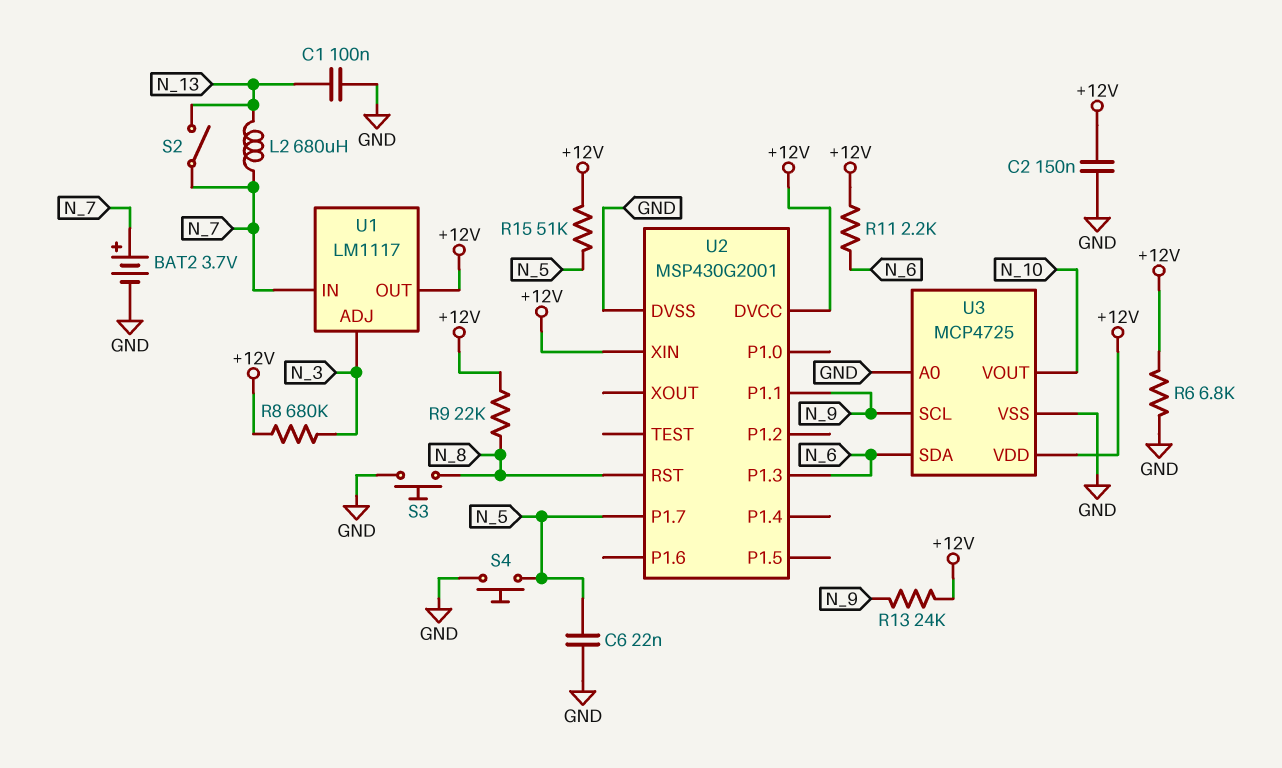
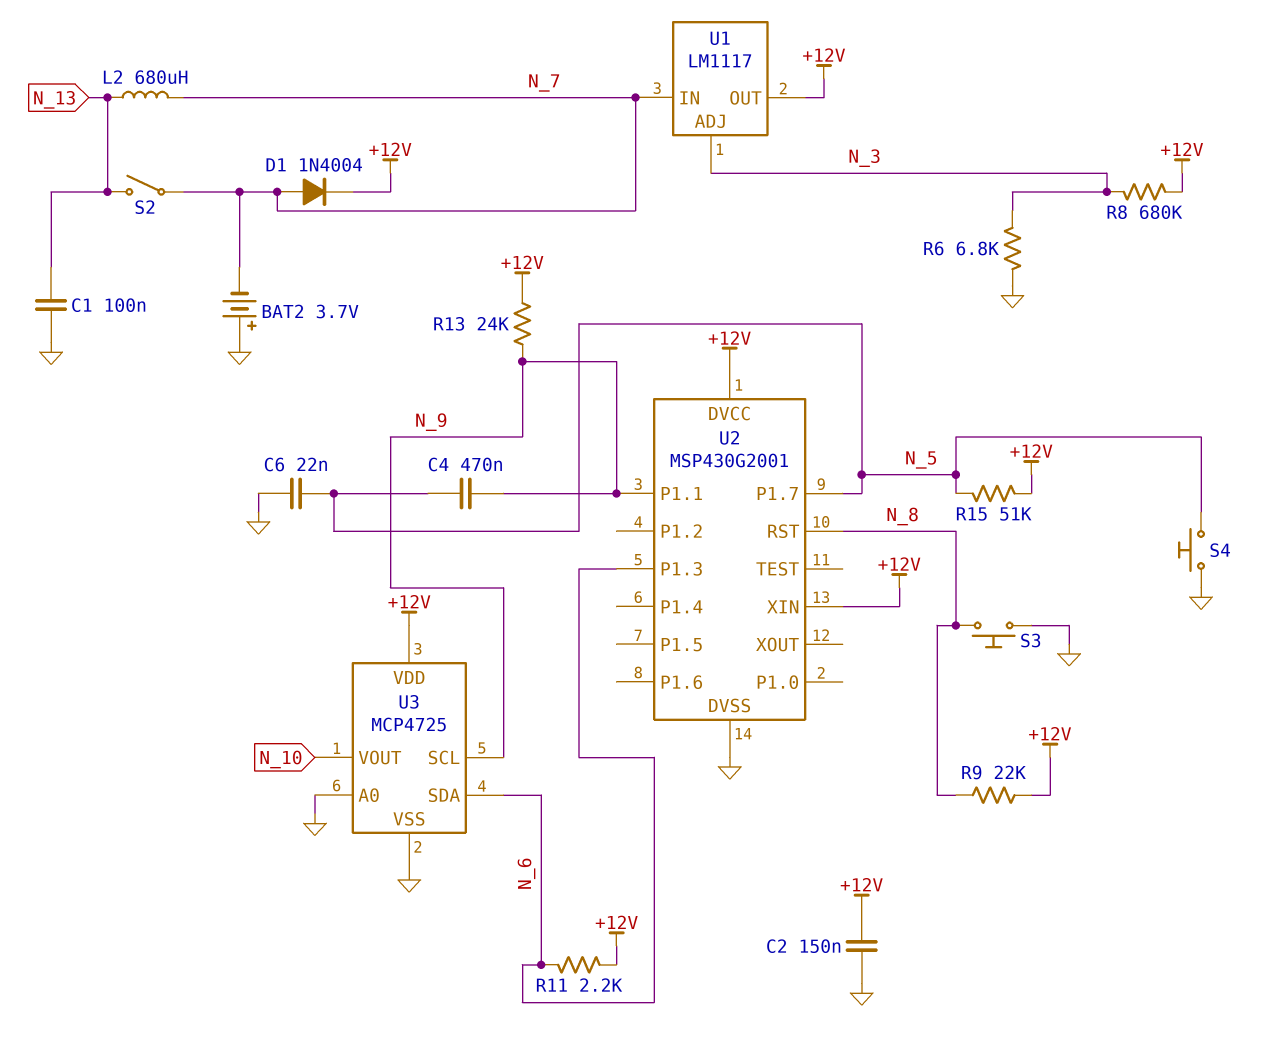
BAT2: 3.7V (plus N_7, minus GND) -> 3.7V (plus GND, minus N_7)
C4: none -> 470nF (N_5, N_9)
D1: none -> diode 1N4004 (A N_7, K +12V)
R6: 6.8k (+12V, GND) -> 6.8k (GND, N_3)

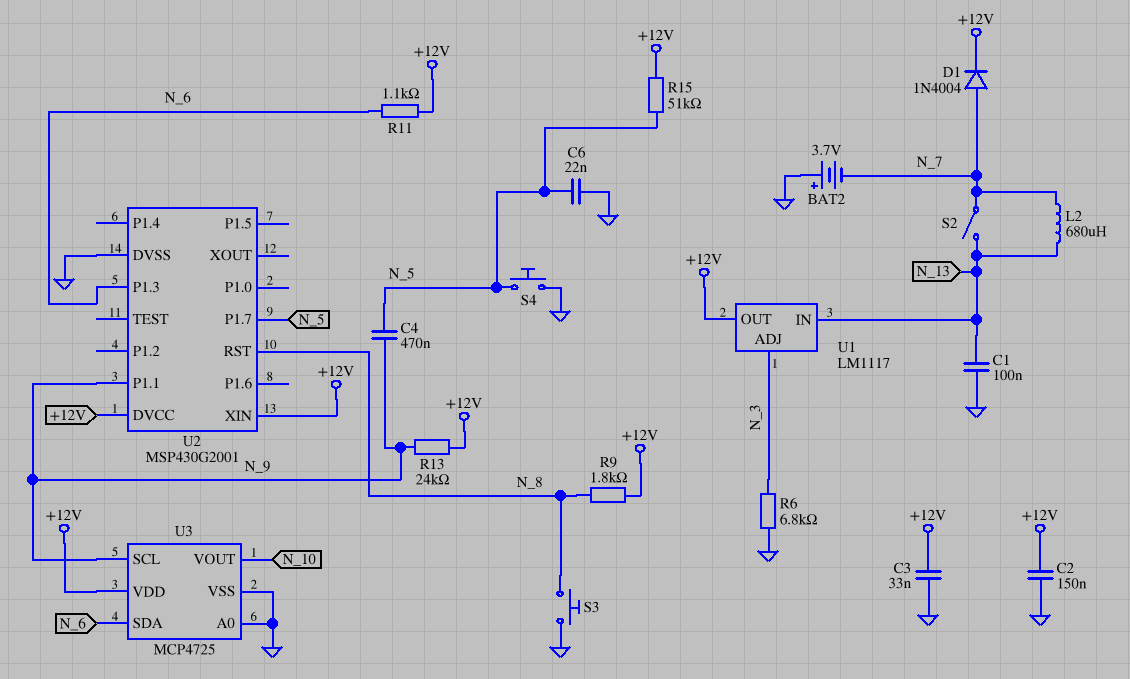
C3: none -> 33nF (+12V, GND)
R8: 680k (+12V, N_3) -> none
R9: 22k (+12V, N_8) -> 1.8k (+12V, N_8)
R11: 2.2k (+12V, N_6) -> 1.1k (+12V, N_6)
U1 pin IN: N_7 -> N_13

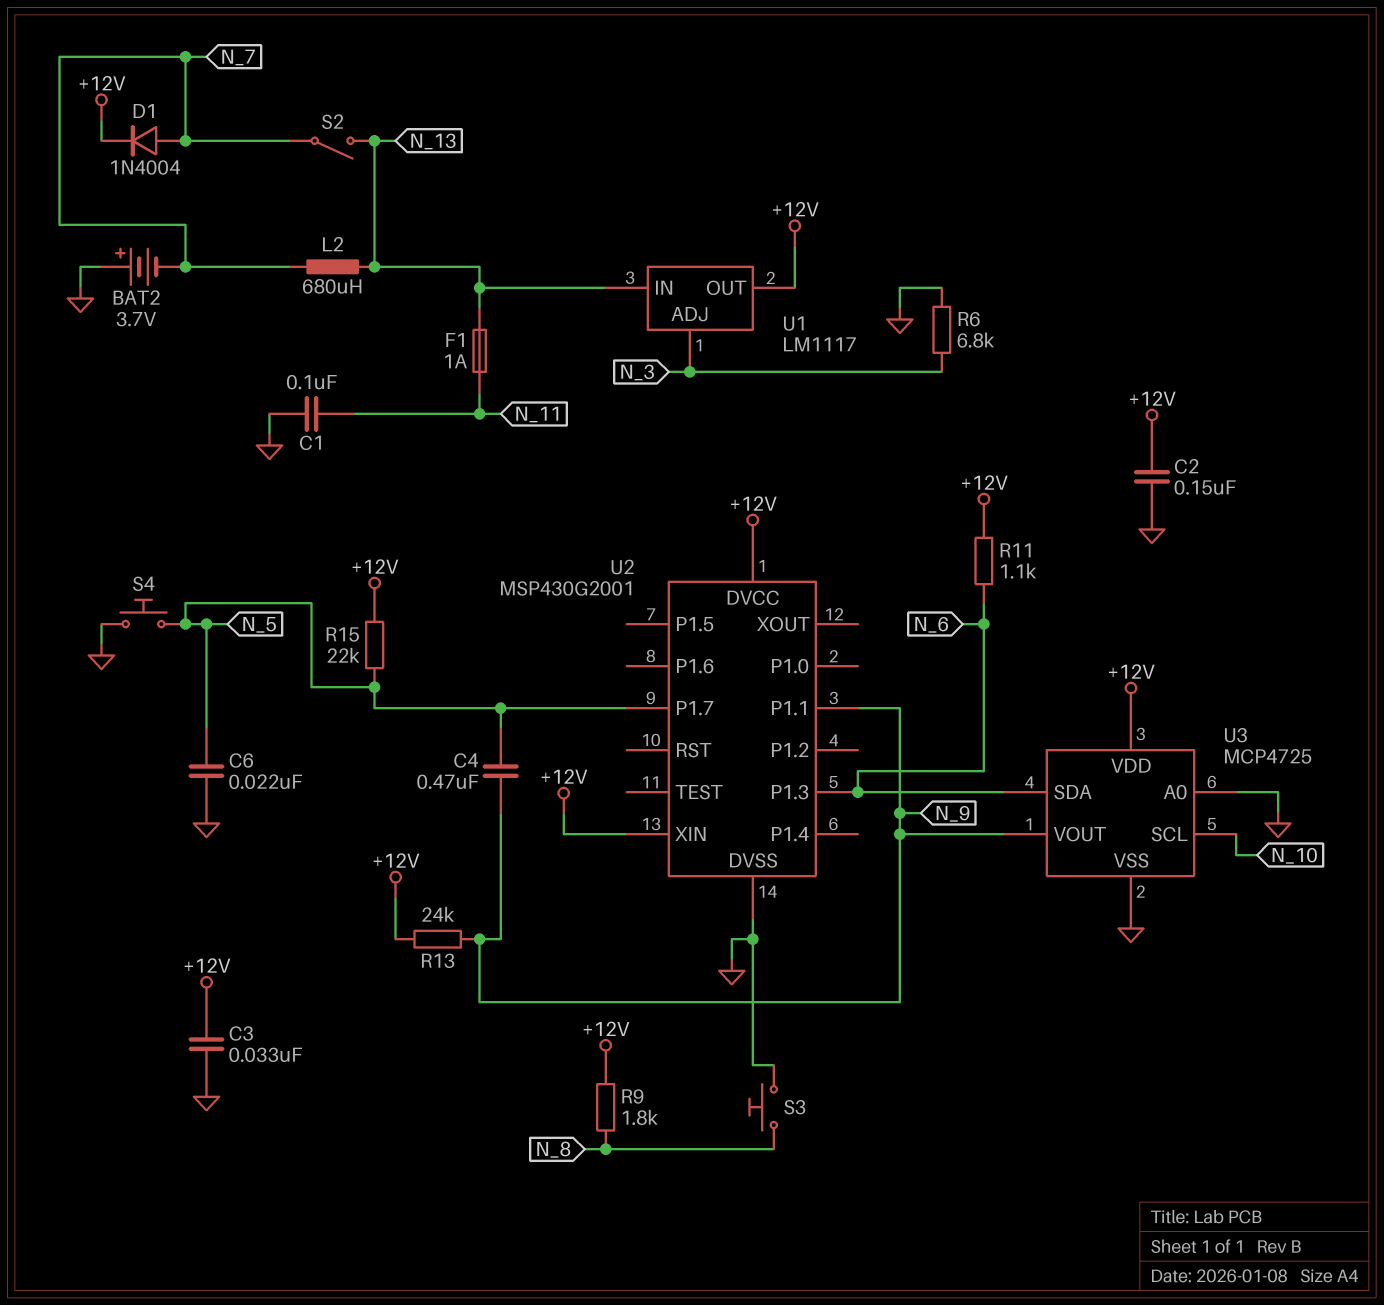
C1: 100nF (GND, N_13) -> 100nF (GND, N_11)
F1: none -> 1A (N_11, N_13)
R15: 51k (+12V, N_5) -> 22k (+12V, N_5)
U2 pin RST: N_8 -> none
U3 pin SCL: N_9 -> N_10
U3 pin VOUT: N_10 -> N_9

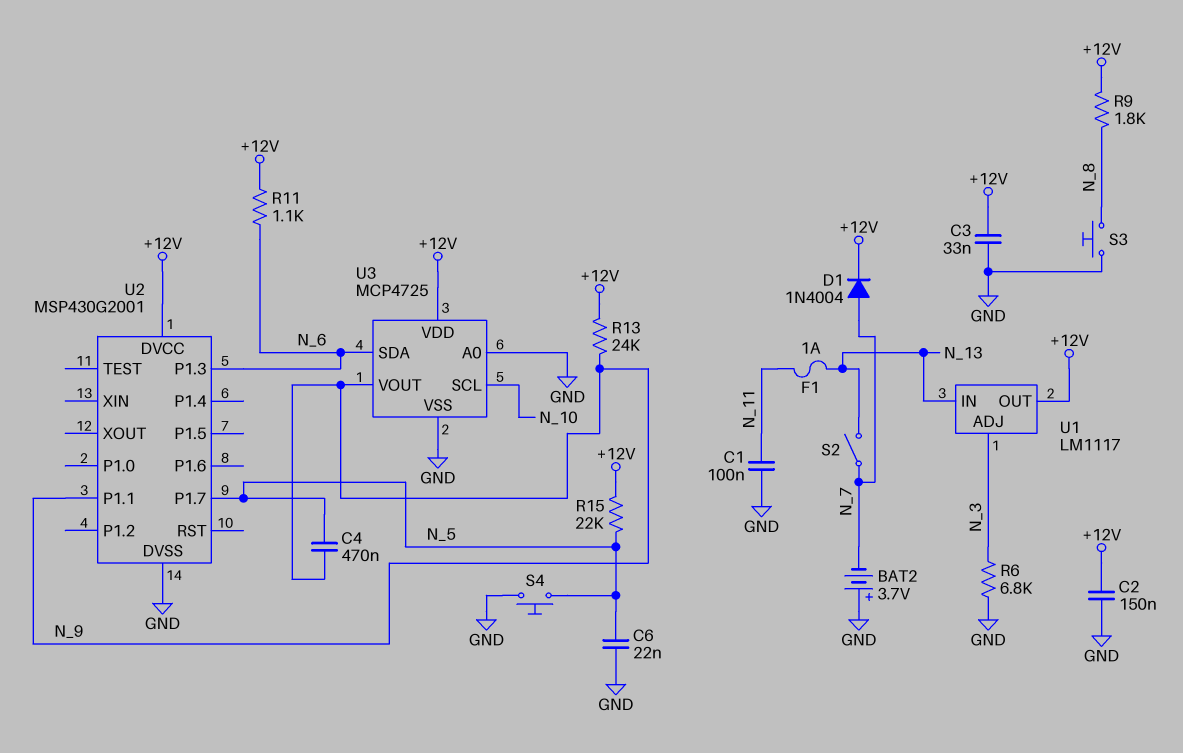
L2: 680uH (N_7, N_13) -> none
U2 pin XIN: +12V -> none

